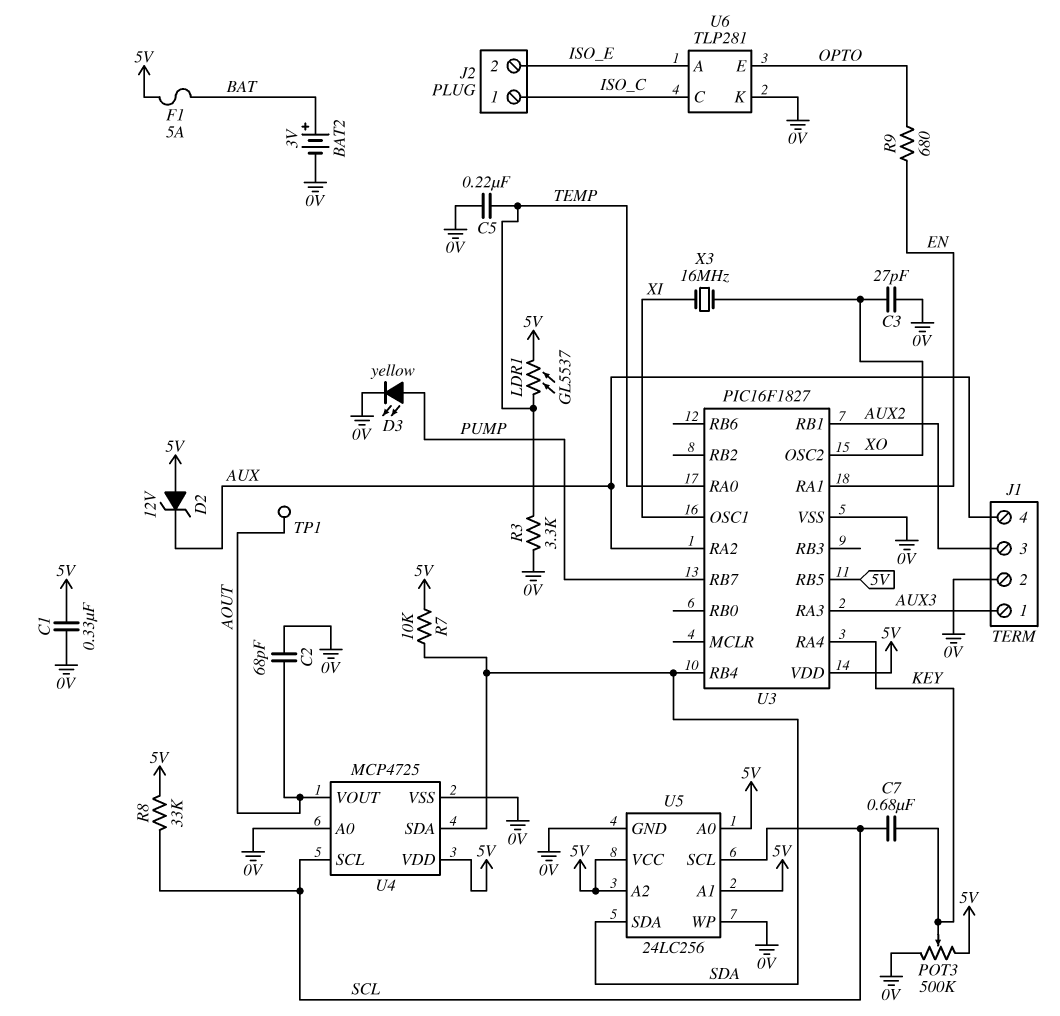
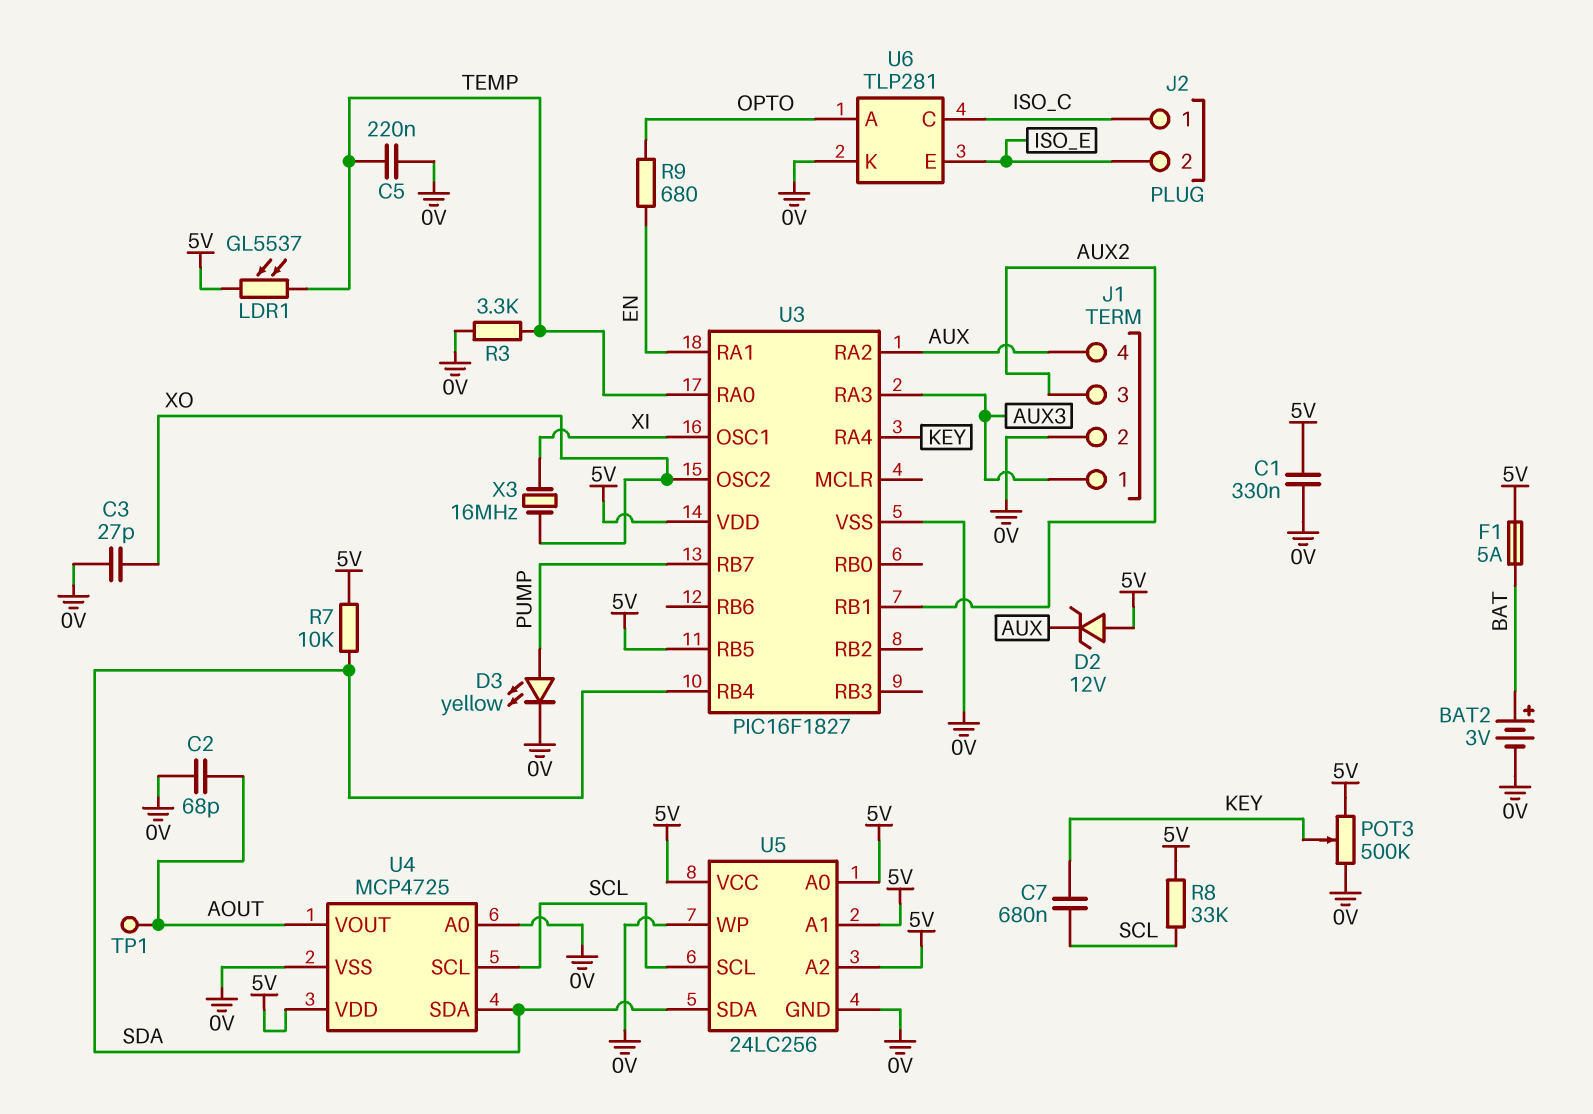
U6 pin A: ISO_E -> OPTO
U6 pin E: OPTO -> ISO_E

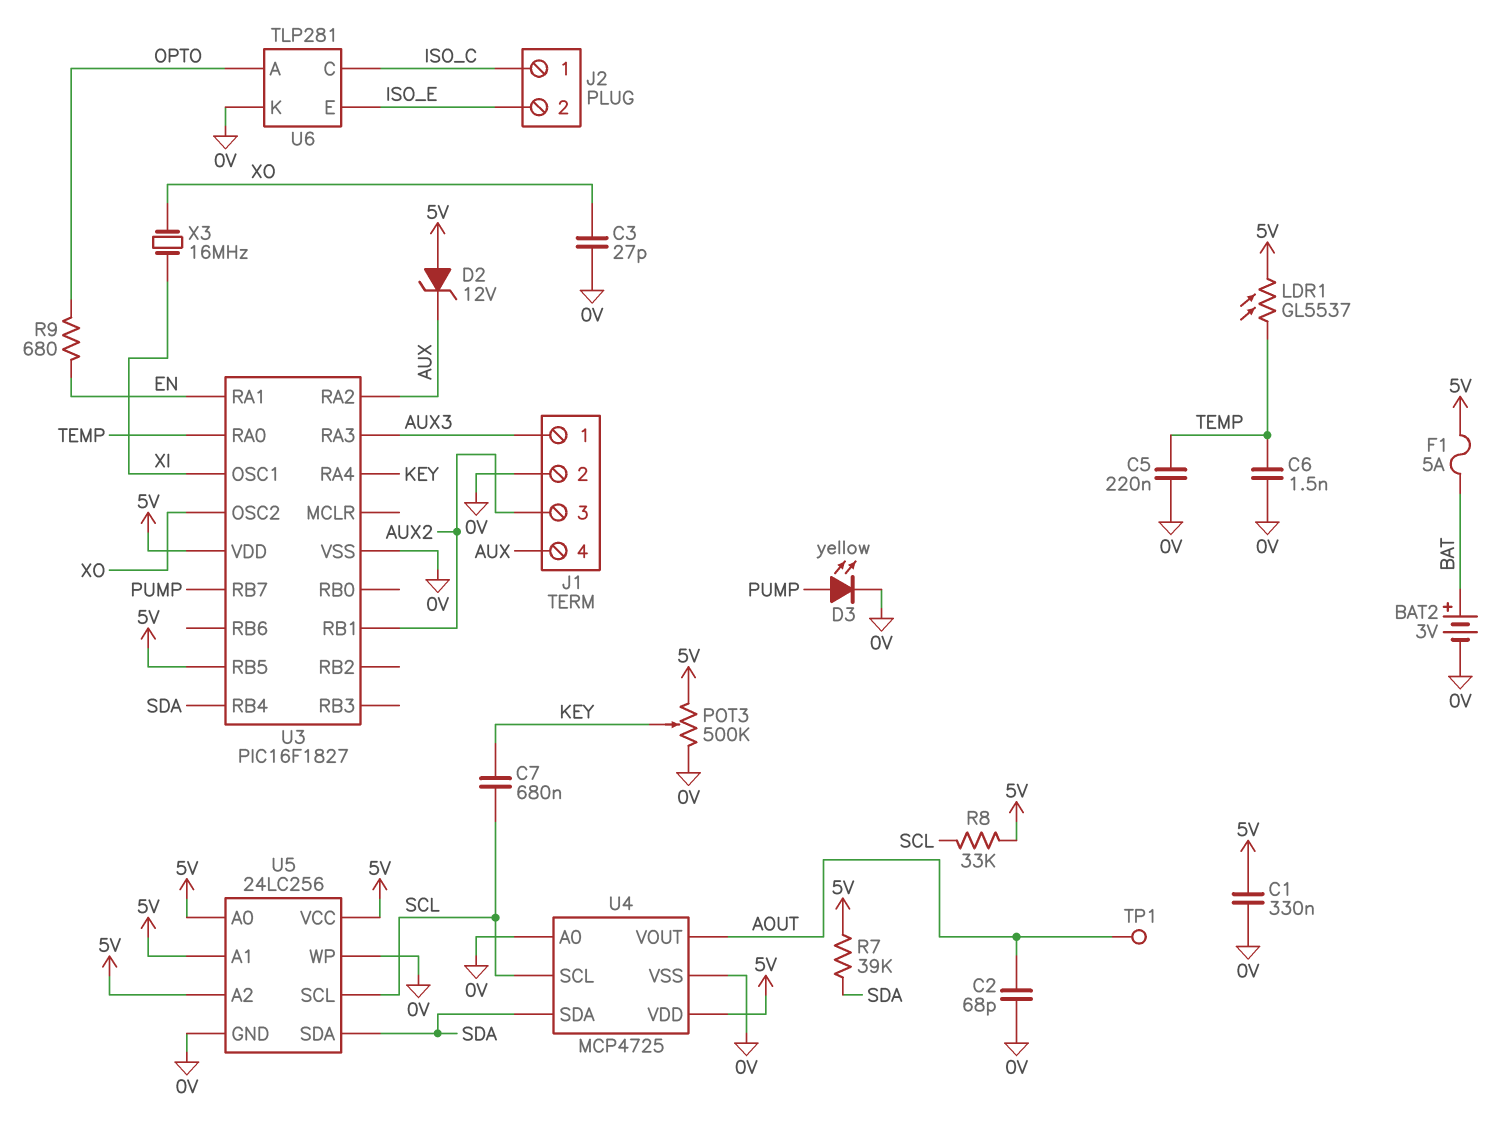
C6: none -> 1.5nF (0V, TEMP)
R3: 3.3k (0V, TEMP) -> none
R7: 10k (5V, SDA) -> 39k (5V, SDA)

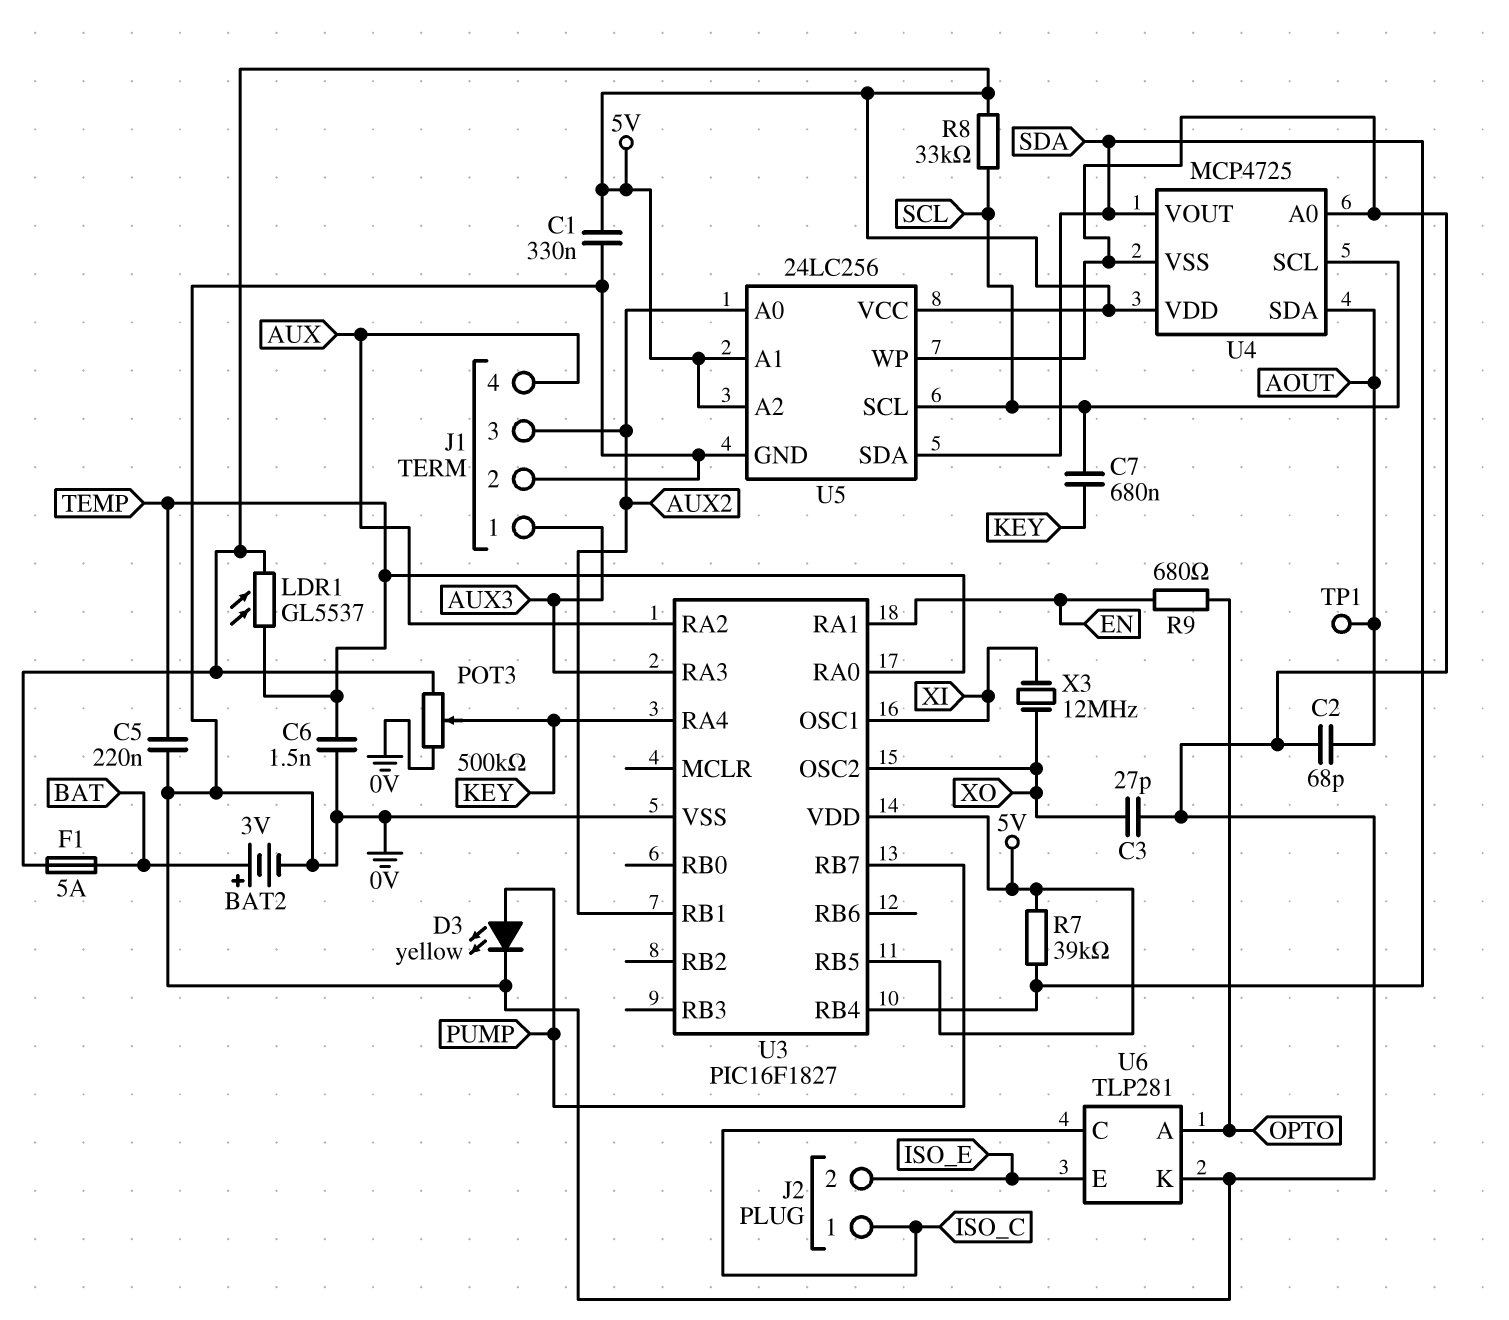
D2: zener 12V (A 5V, K AUX) -> none
U4 pin SDA: SDA -> AOUT
U4 pin VOUT: AOUT -> SDA
U5 pin A0: 5V -> AUX2
X3: 16MHz (XI, XO) -> 12MHz (XI, XO)

